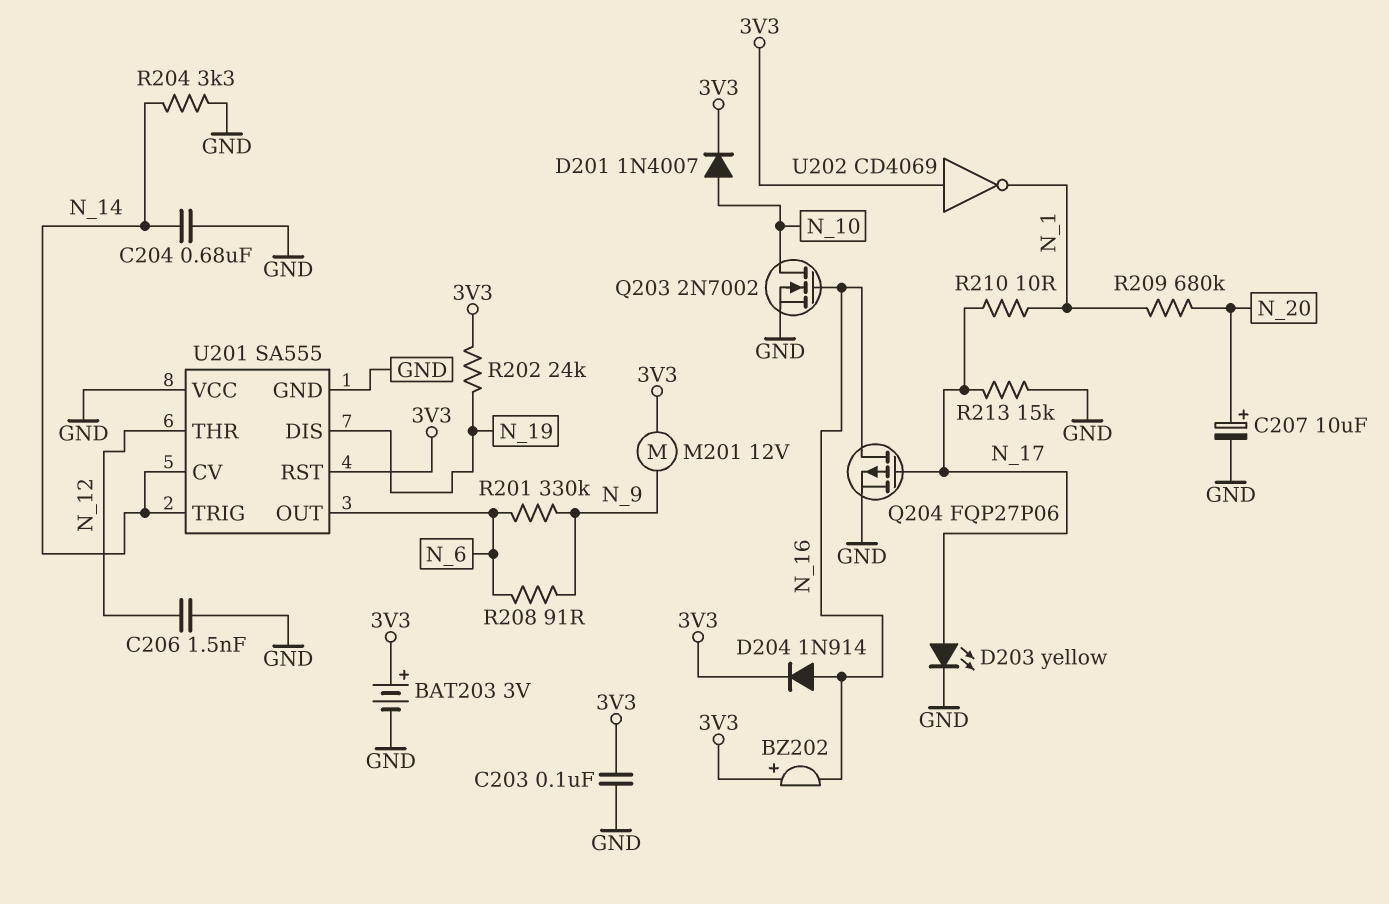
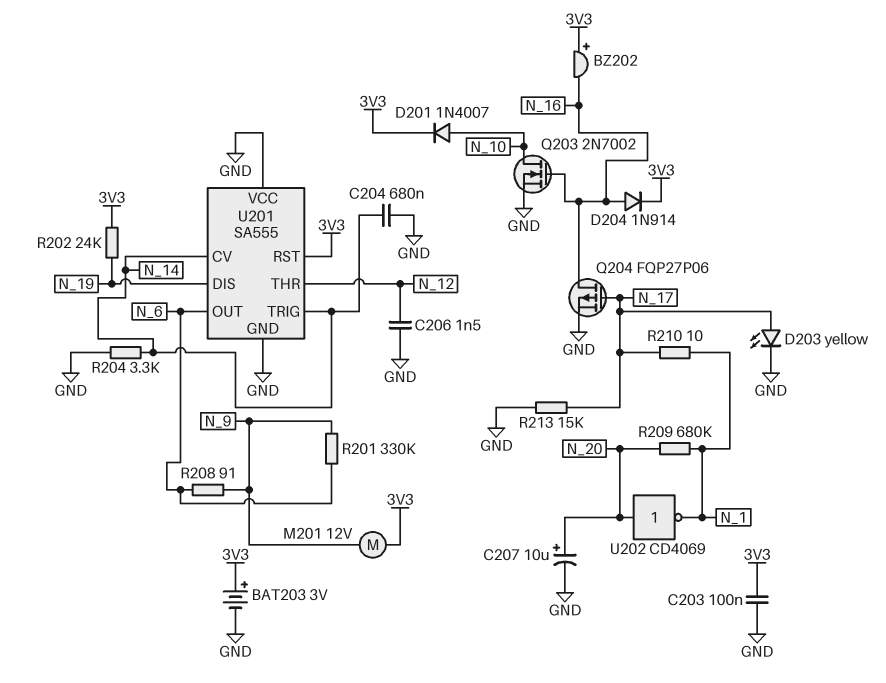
U202: NOT CD4069 (in 3V3, out N_1) -> NOT CD4069 (in N_20, out N_1)

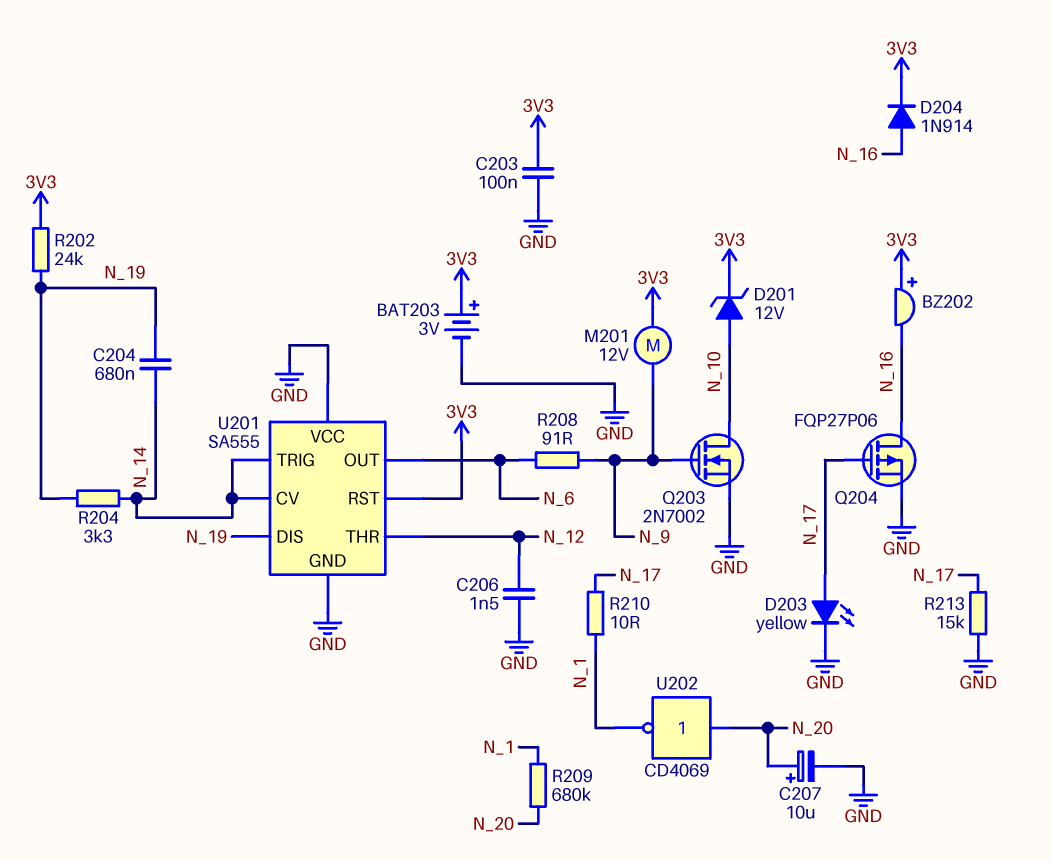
C204: 680nF (GND, N_14) -> 680nF (N_14, N_19)
D201: diode 1N4007 (A N_10, K 3V3) -> zener 12V (A N_10, K 3V3)
Q203: NMOS 2N7002 (G N_16, D N_10, S GND) -> NMOS 2N7002 (G N_9, D N_10, S GND)
R201: 330k (N_6, N_9) -> none
R204: 3.3k (GND, N_14) -> 3.3k (N_14, N_19)

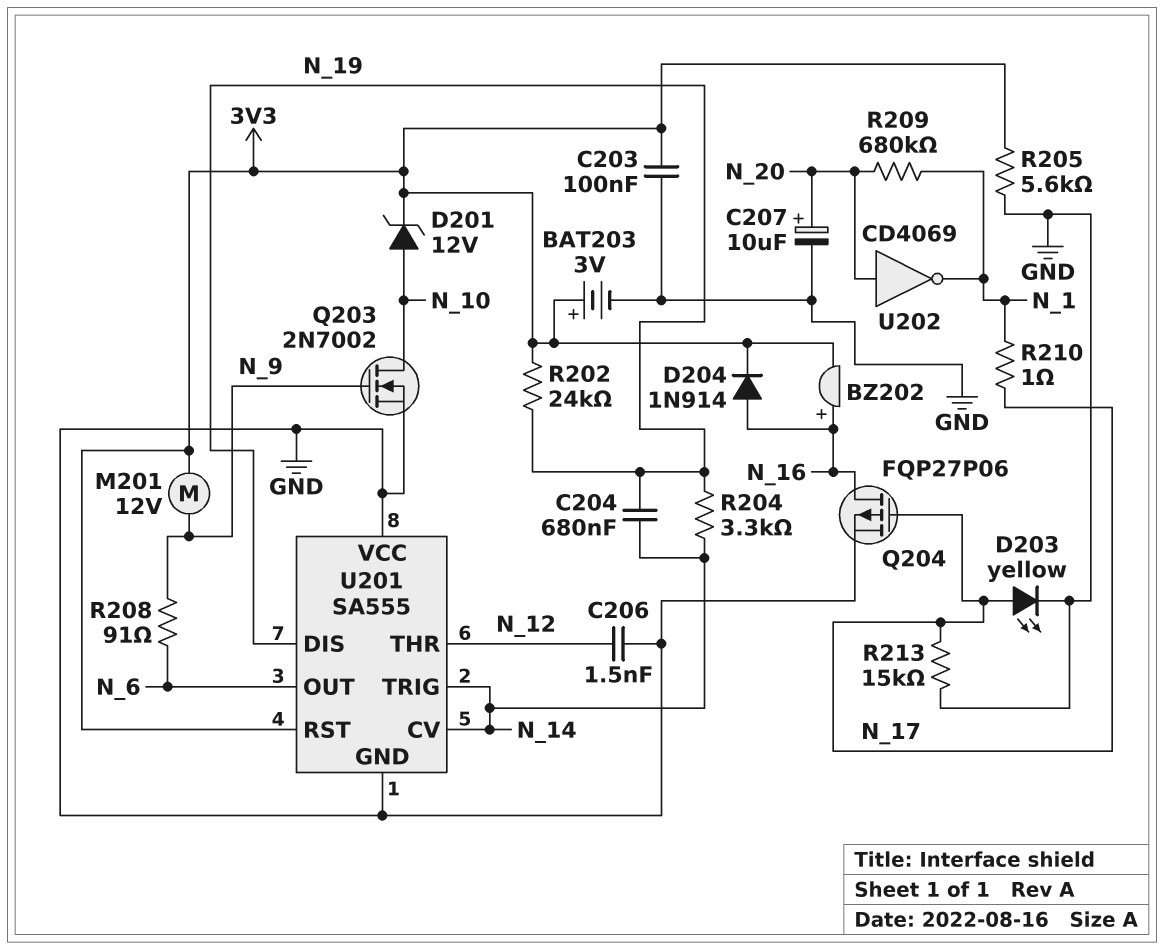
BZ202: buzzer (plus 3V3, minus N_16) -> buzzer (plus N_16, minus 3V3)
R205: none -> 5.6k (3V3, GND)
R210: 10 (N_1, N_17) -> 1 (N_1, N_17)

